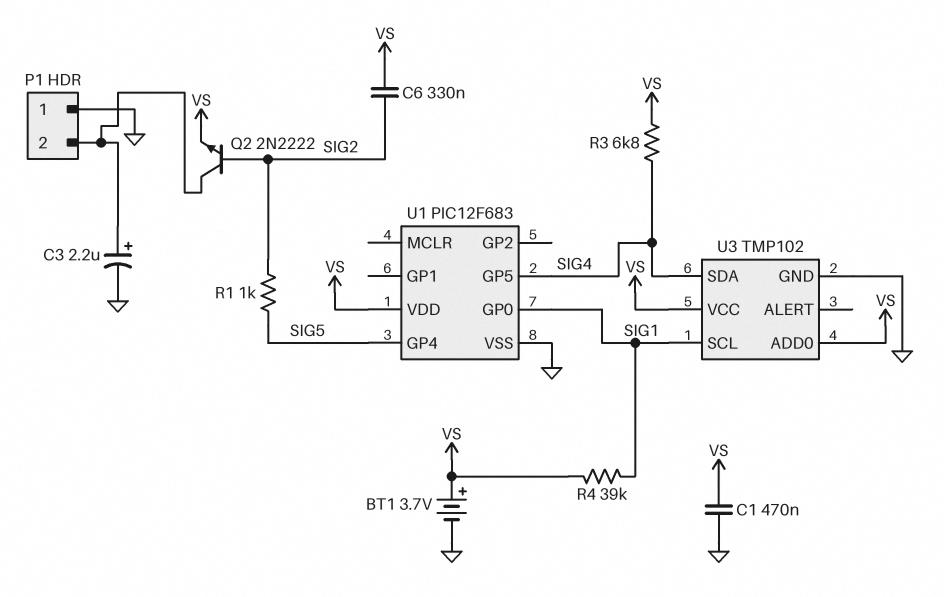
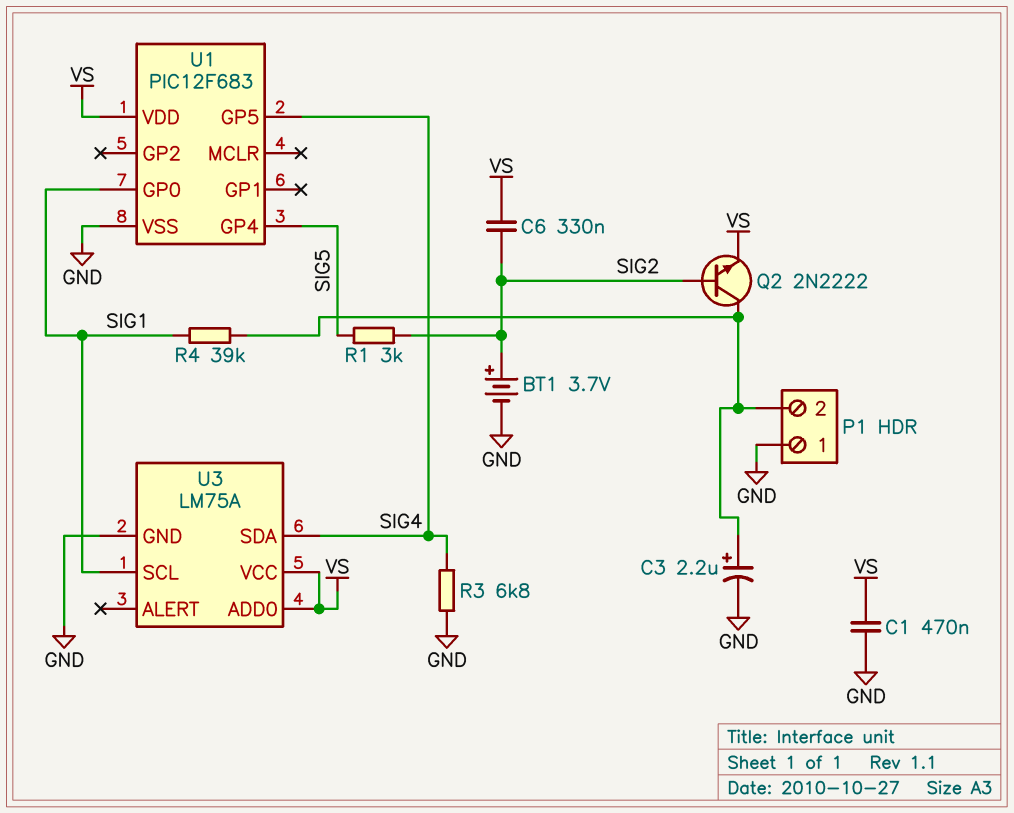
BT1: 3.7V (plus VS, minus GND) -> 3.7V (plus SIG2, minus GND)
R1: 1k (SIG2, SIG5) -> 3k (SIG2, SIG5)
R3: 6.8k (SIG4, VS) -> 6.8k (GND, SIG4)
R4: 39k (SIG1, VS) -> 39k (P1/2, SIG1)
U3: TMP102 -> LM75A

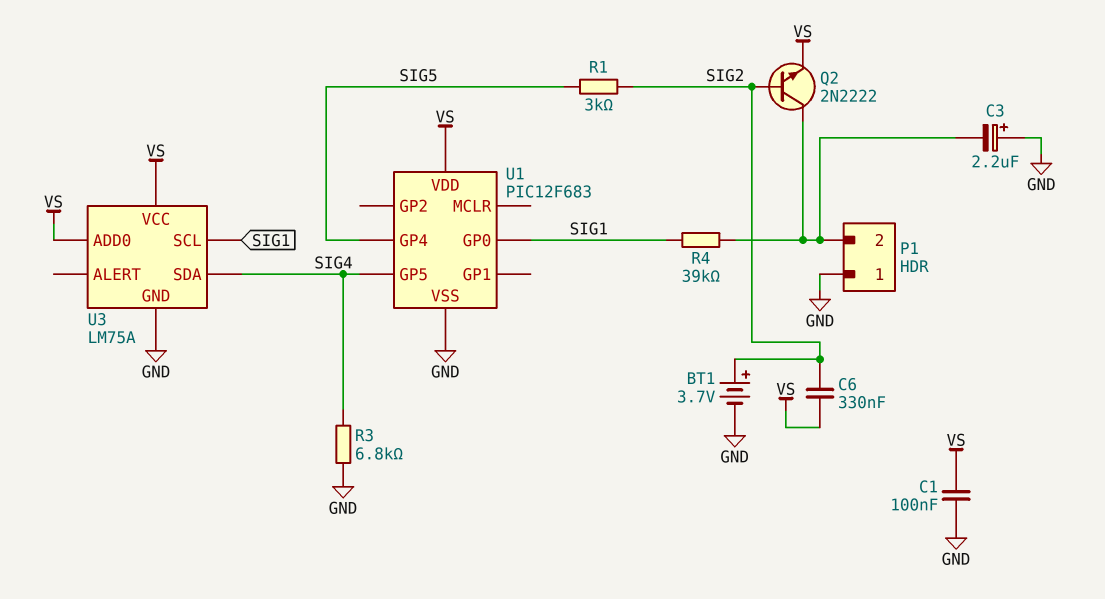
C1: 470nF (GND, VS) -> 100nF (GND, VS)
C3: 2.2uF (plus P1/2, minus GND) -> 2.2uF (plus GND, minus P1/2)

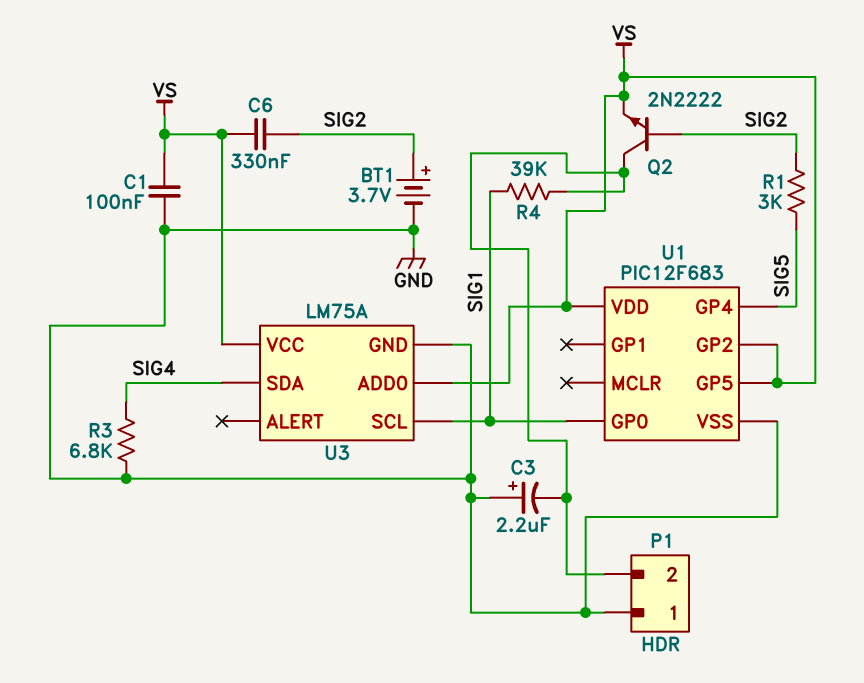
U1 pin GP2: none -> VS
U1 pin GP5: SIG4 -> VS

